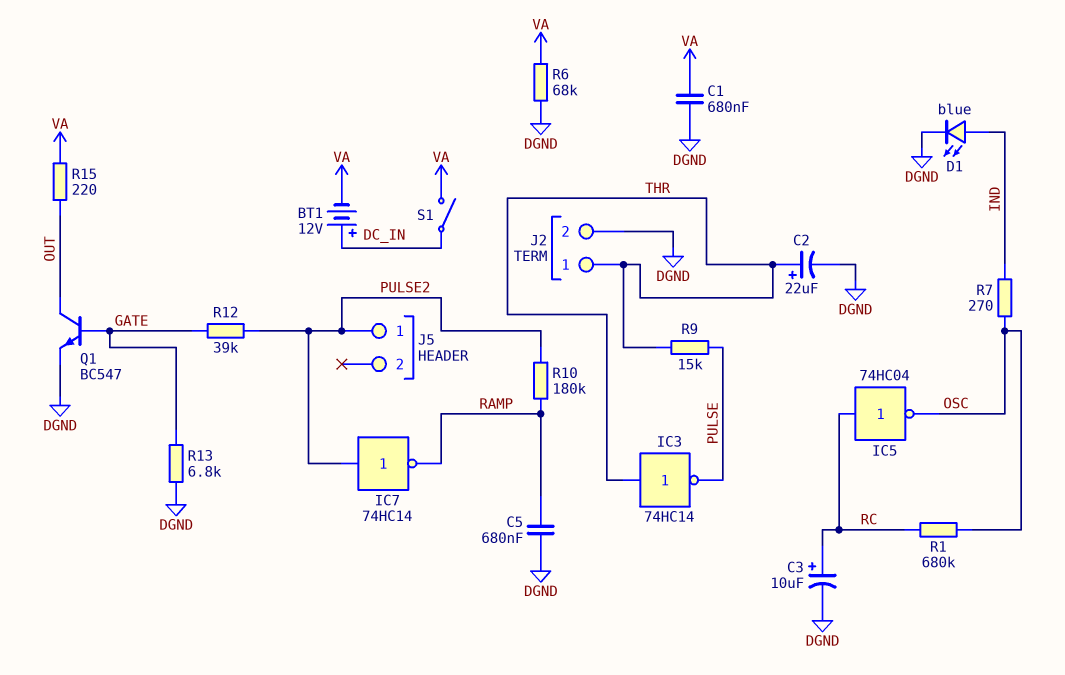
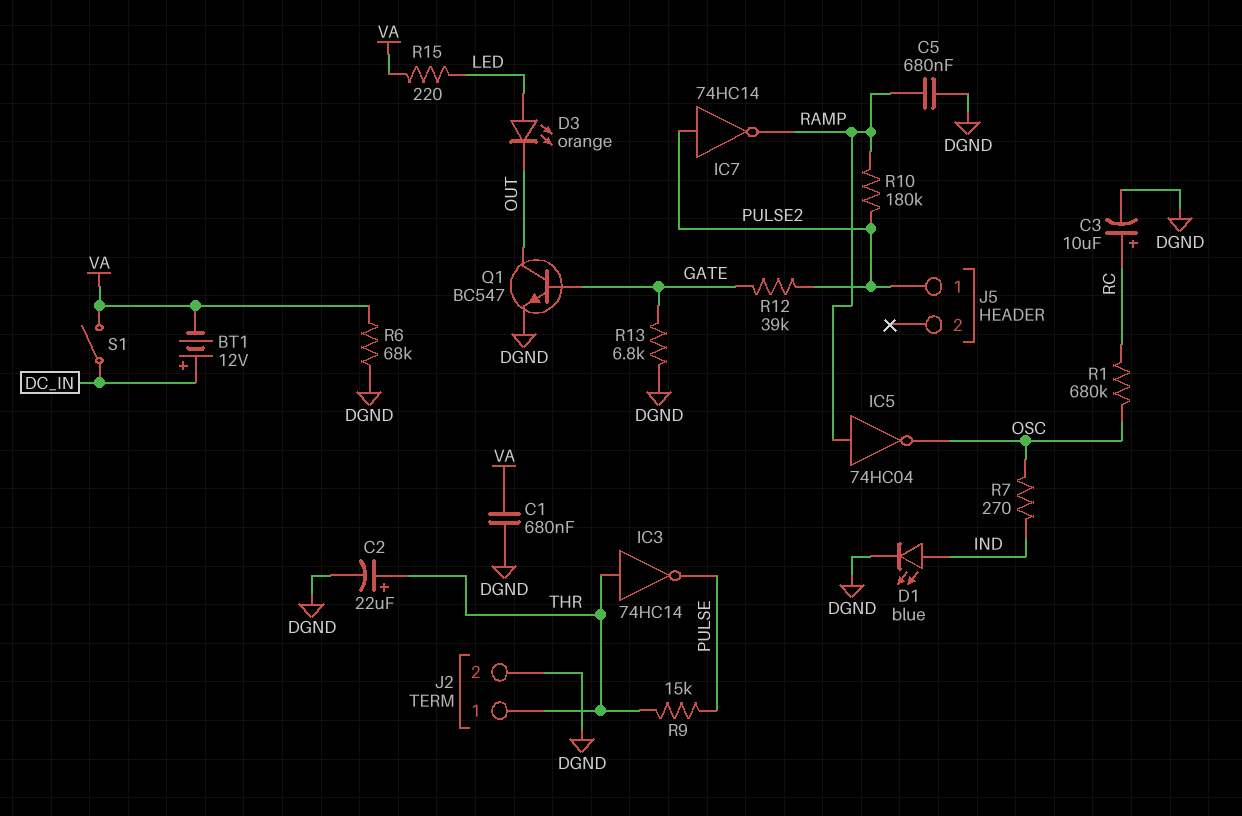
D3: none -> LED orange (A LED, K OUT)
IC5: NOT 74HC04 (in RC, out OSC) -> NOT 74HC04 (in RAMP, out OSC)
R15: 220 (OUT, VA) -> 220 (LED, VA)

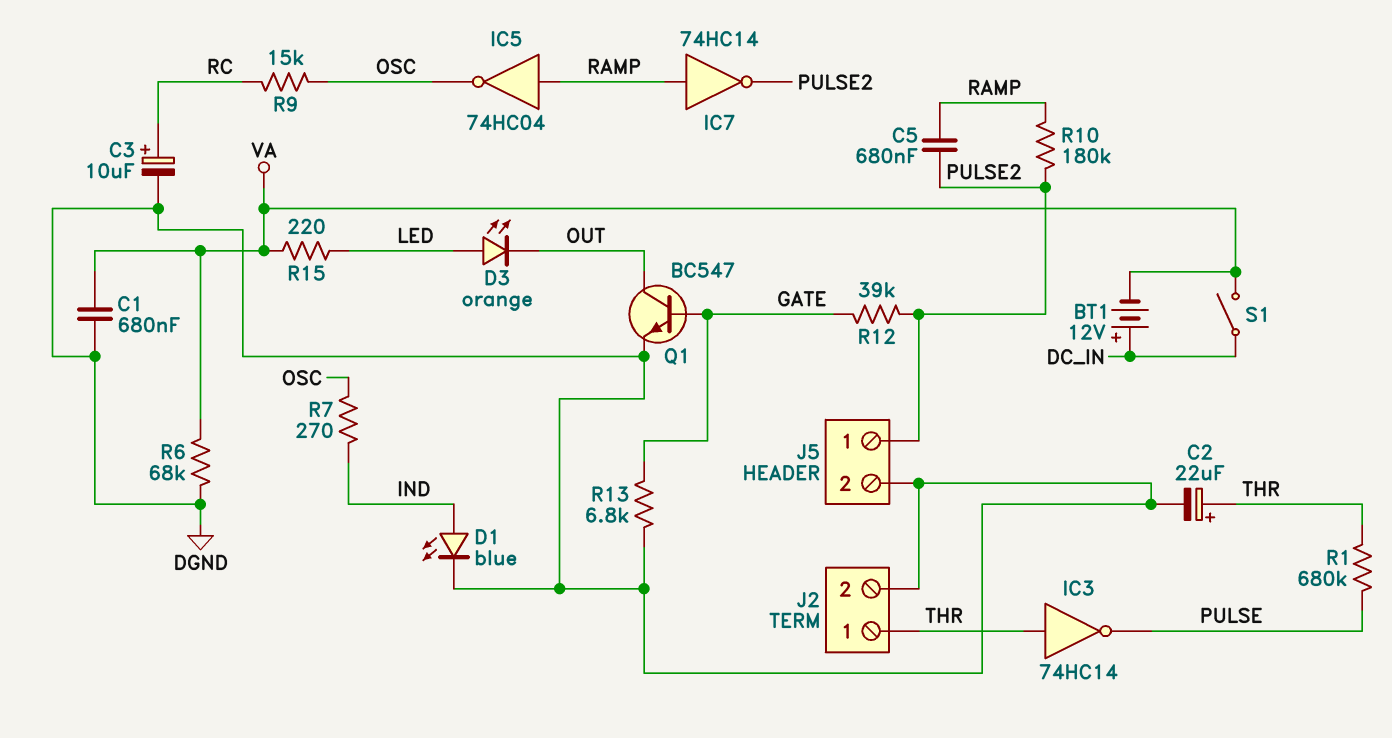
C5: 680nF (DGND, RAMP) -> 680nF (PULSE2, RAMP)
IC7: NOT 74HC14 (in PULSE2, out RAMP) -> NOT 74HC14 (in RAMP, out PULSE2)
J5 pin 2: none -> DGND
R1: 680k (OSC, RC) -> 680k (PULSE, THR)
R9: 15k (PULSE, THR) -> 15k (OSC, RC)

